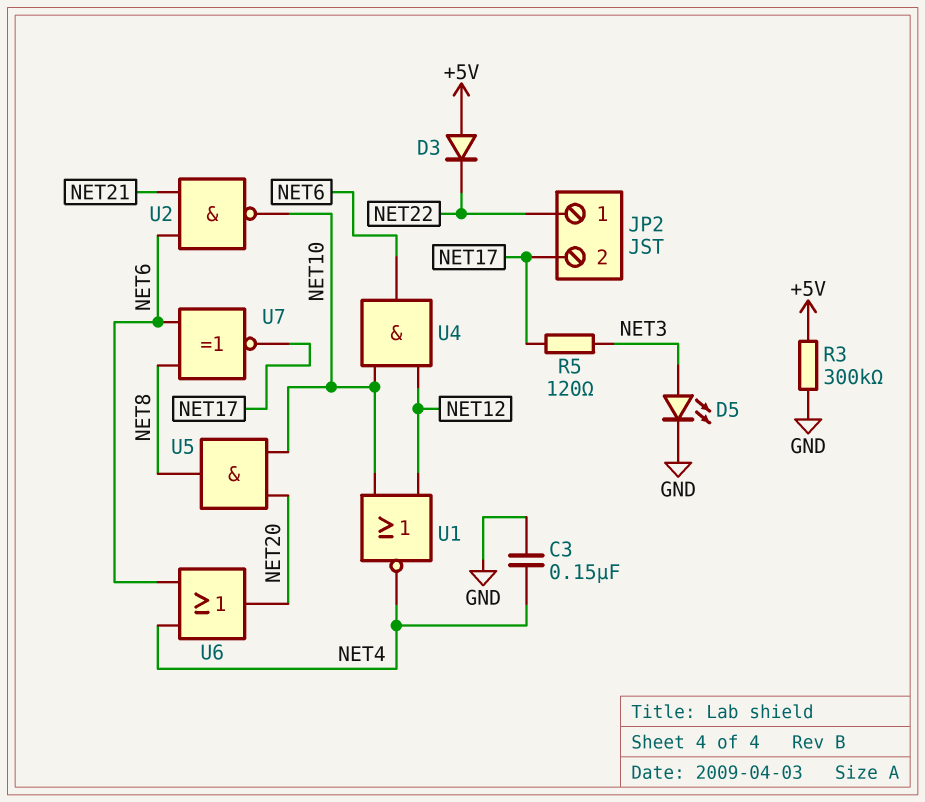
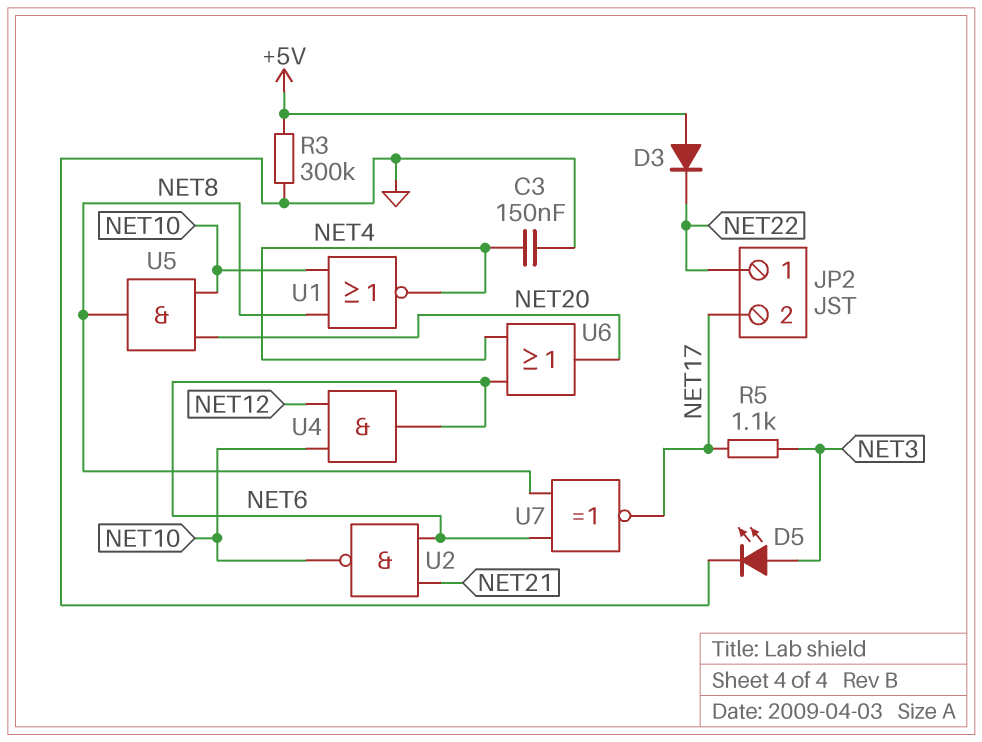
R5: 120 (NET3, NET17) -> 1.1k (NET3, NET17)
U1: NOR (in NET10, in NET12, out NET4) -> NOR (in NET8, in NET10, out NET4)

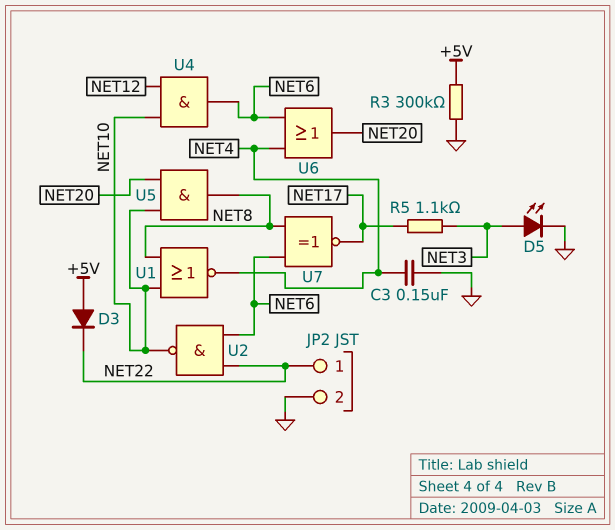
JP2 pin 2: NET17 -> GND
U2: NAND (in NET6, in NET21, out NET10) -> NAND (in NET6, in NET22, out NET10)

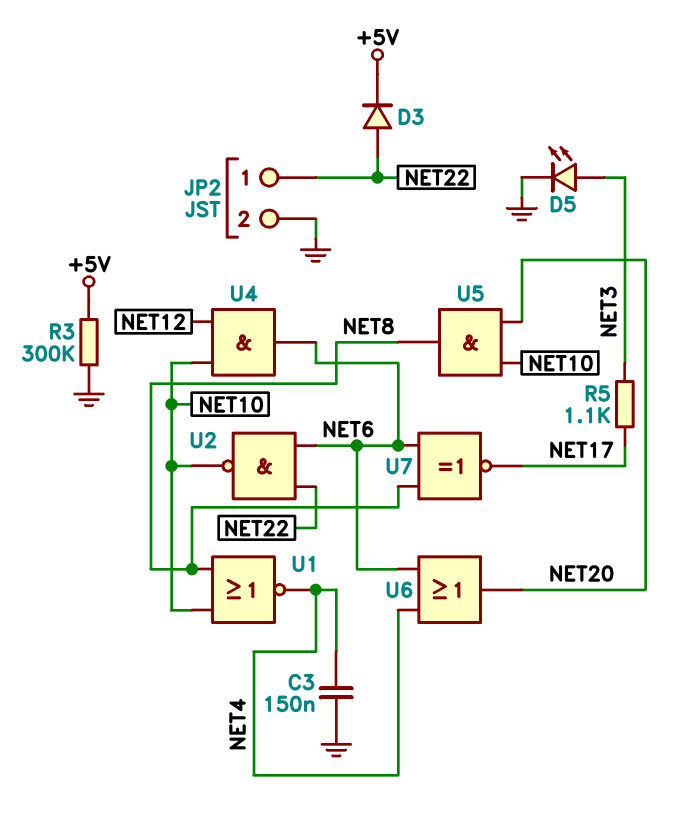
D3: diode (A +5V, K NET22) -> diode (A NET22, K +5V)

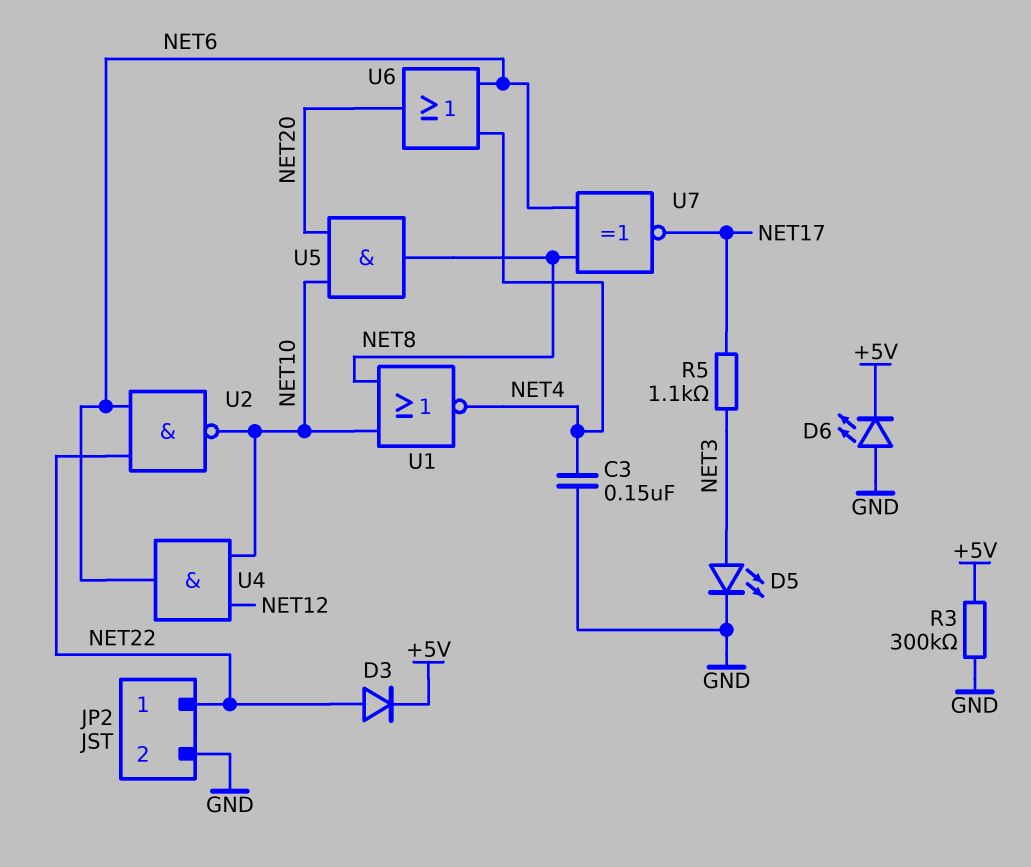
D6: none -> LED (A GND, K +5V)

